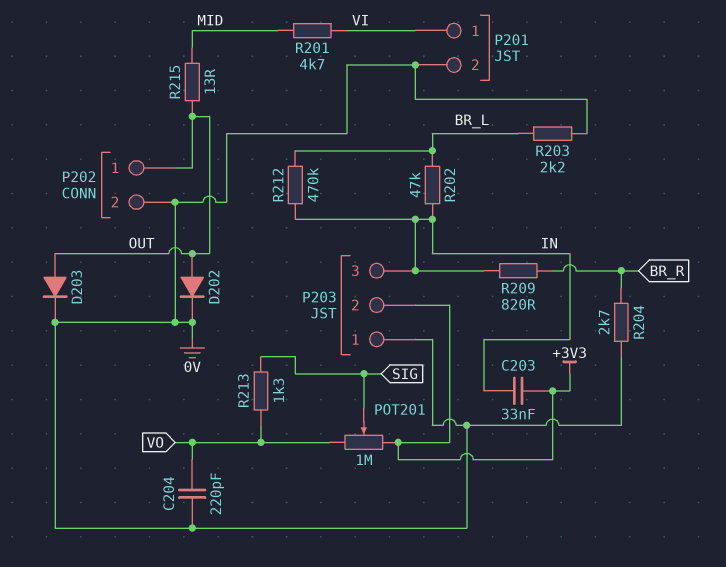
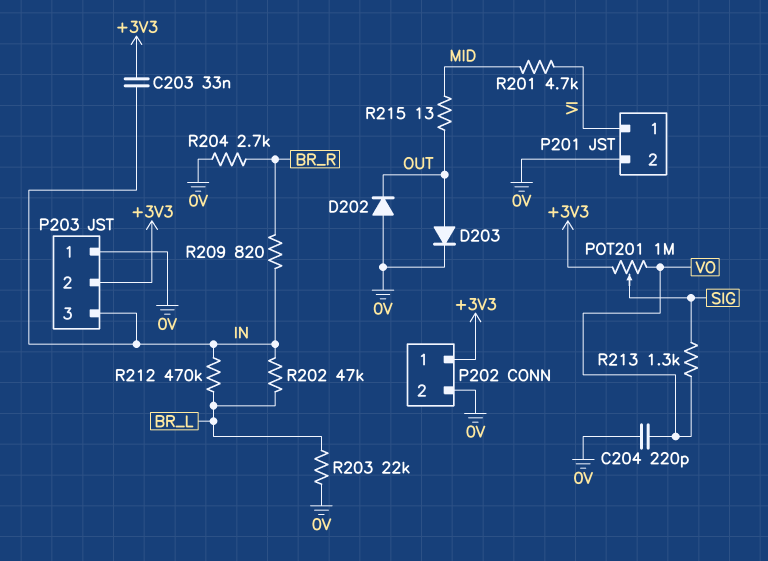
D202: diode (A OUT, K 0V) -> diode (A 0V, K OUT)
P202 pin 1: OUT -> +3V3
R203: 2.2k (0V, BR_L) -> 22k (0V, BR_L)

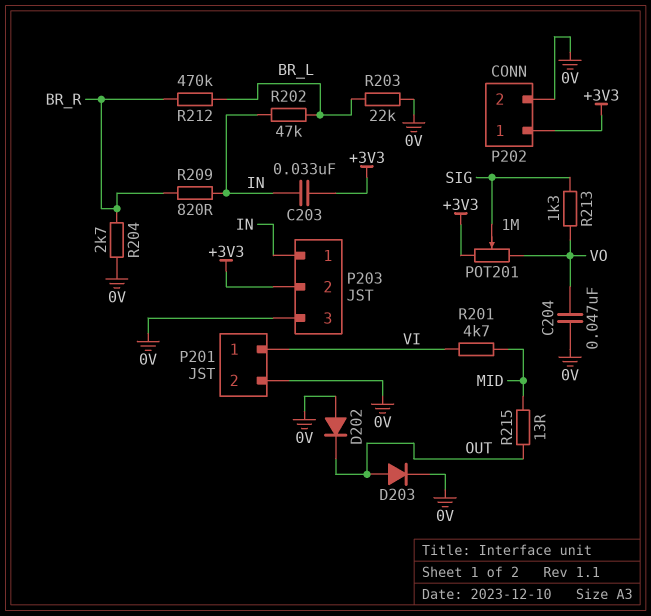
C204: 220pF (0V, VO) -> 47nF (0V, VO)
P203 pin 1: 0V -> IN
P203 pin 3: IN -> 0V
R212: 470k (BR_L, IN) -> 470k (BR_L, BR_R)

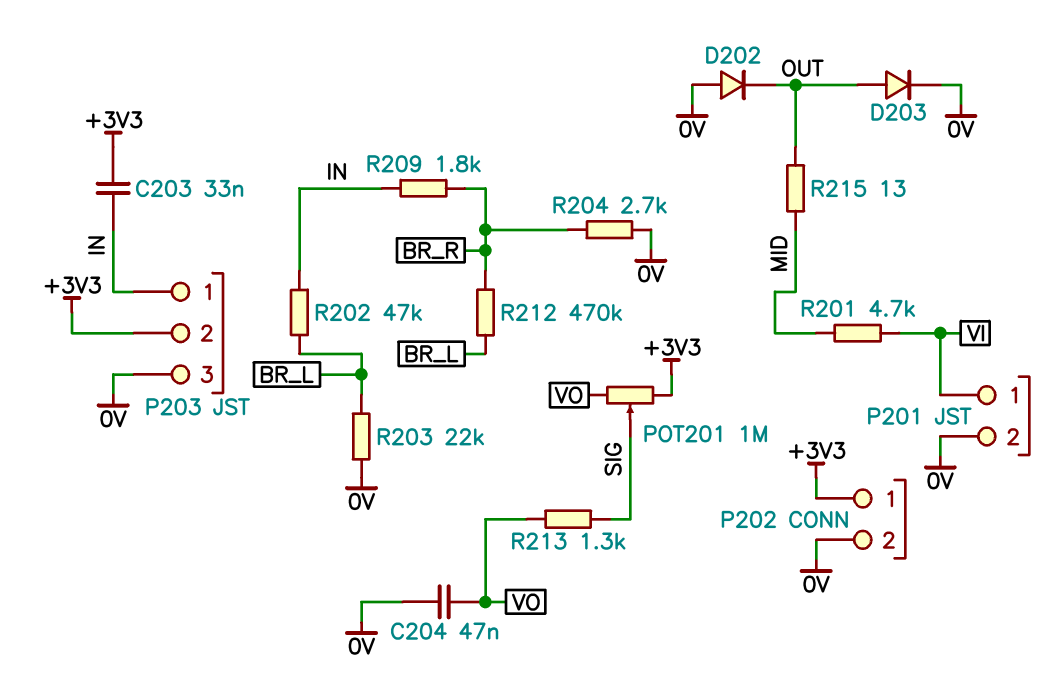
R209: 820 (BR_R, IN) -> 1.8k (BR_R, IN)

